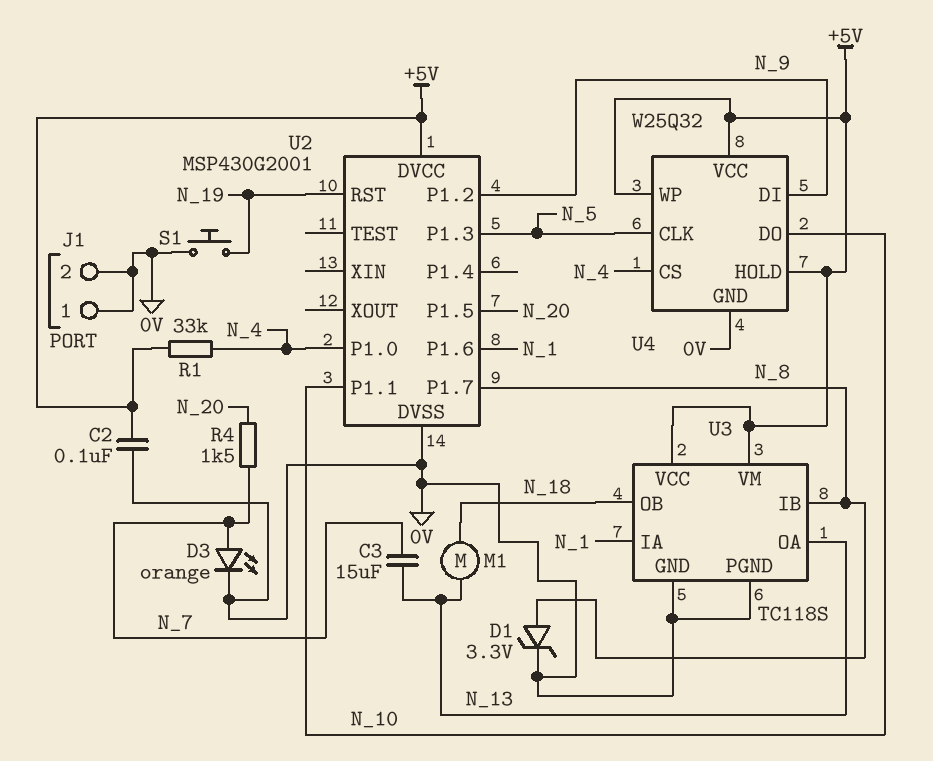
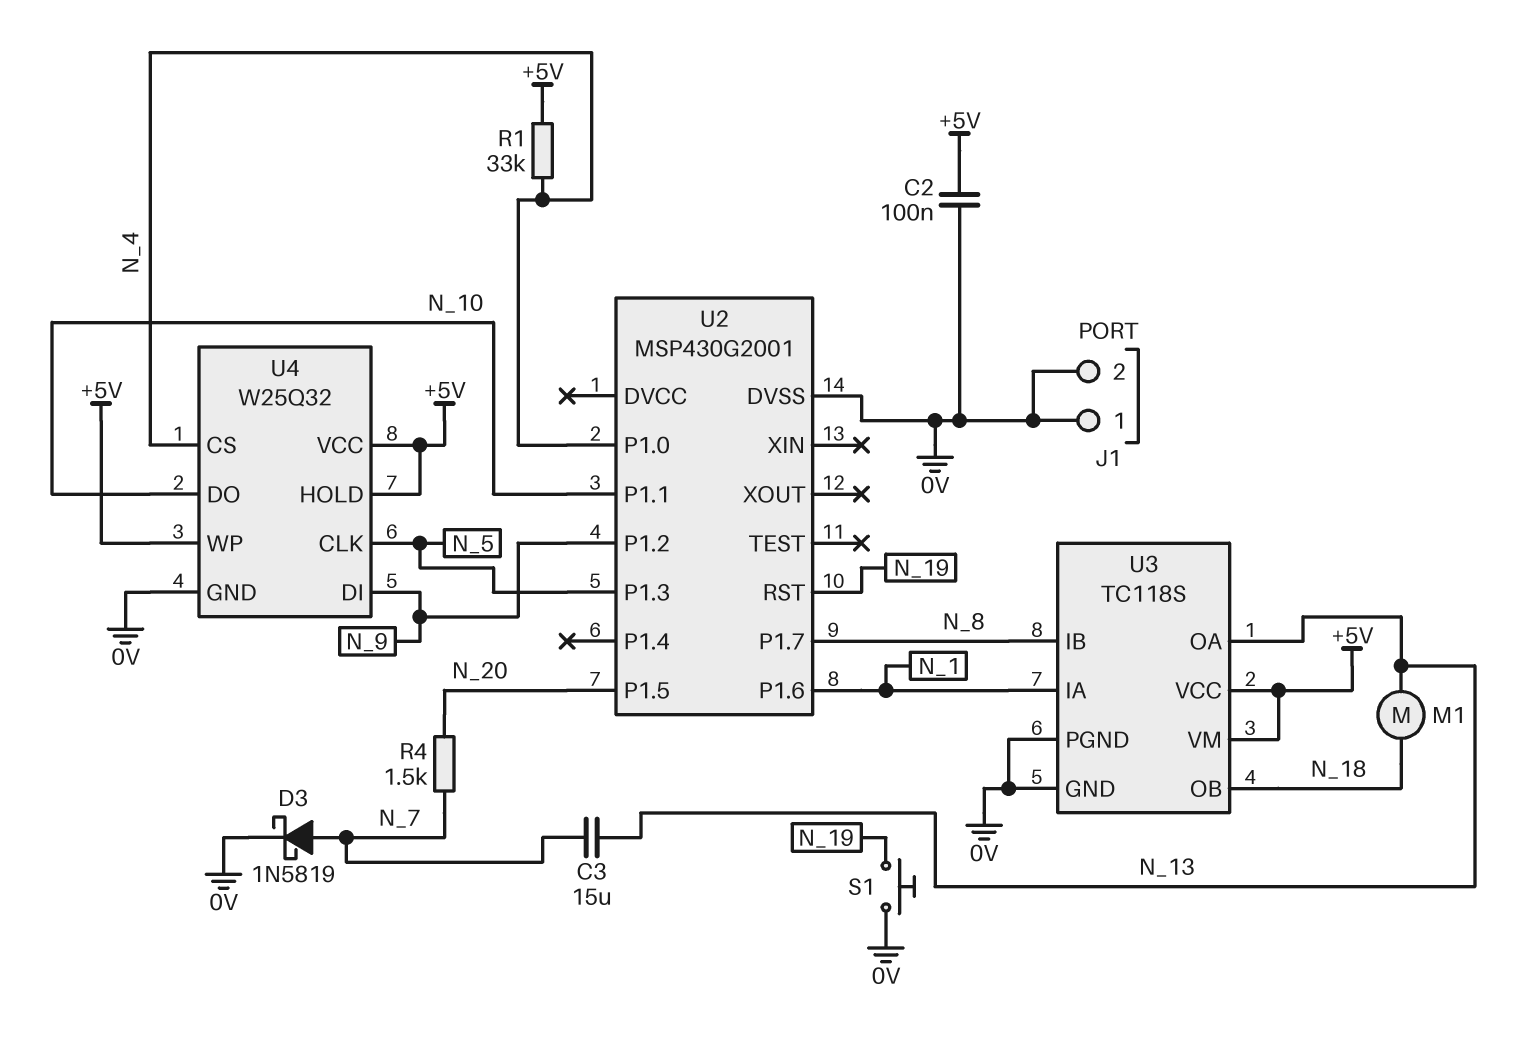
D1: zener 3.3V (A N_8, K 0V) -> none
D3: LED orange (A N_7, K 0V) -> schottky 1N5819 (A N_7, K 0V)
U2 pin DVCC: +5V -> none

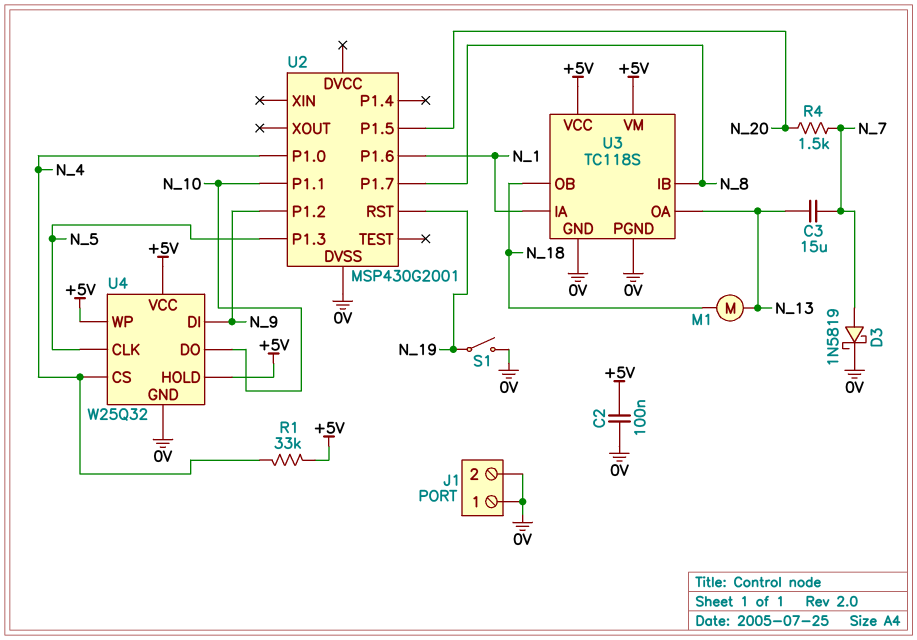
S1: button (0V, N_19) -> switch (0V, N_19)

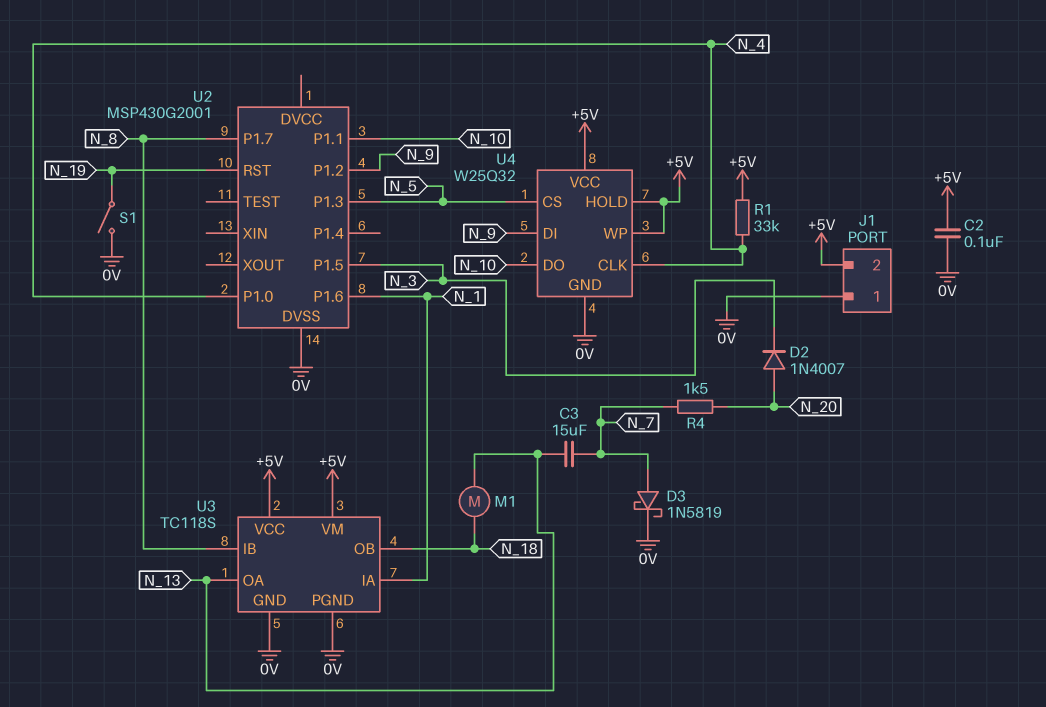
D2: none -> diode 1N4007 (A N_20, K N_3)
J1 pin 2: 0V -> +5V
U2 pin P1.5: N_20 -> N_3
U4 pin CLK: N_5 -> N_4
U4 pin CS: N_4 -> N_5

